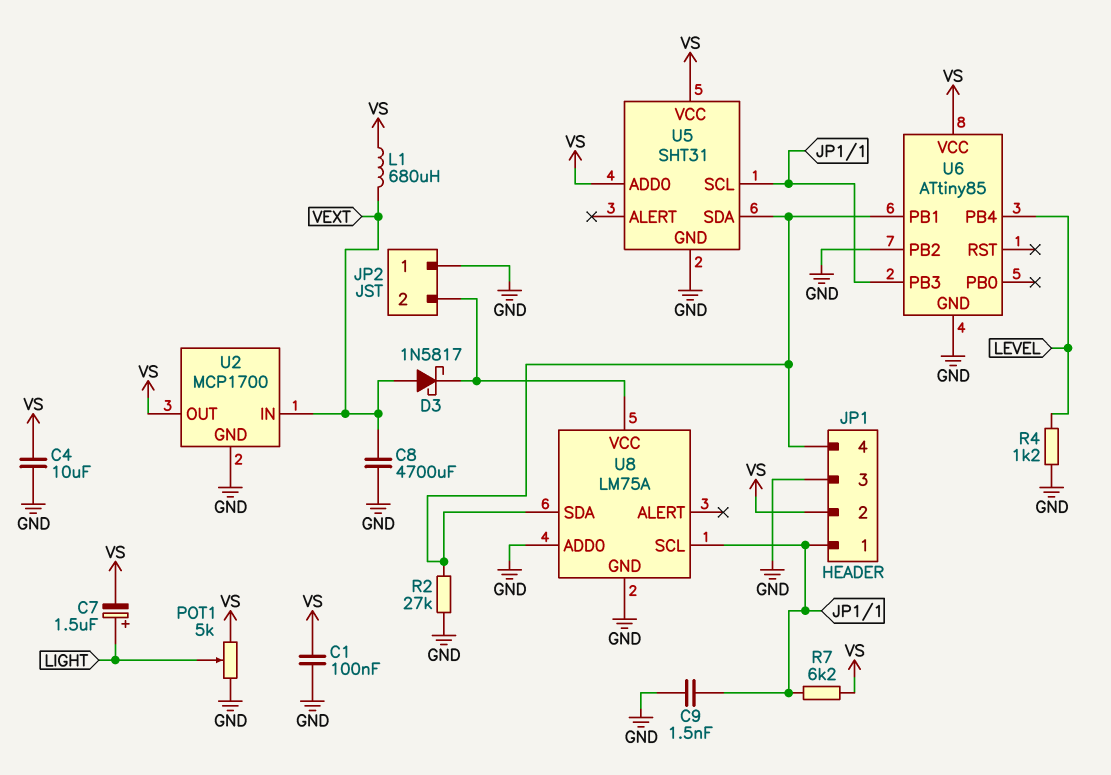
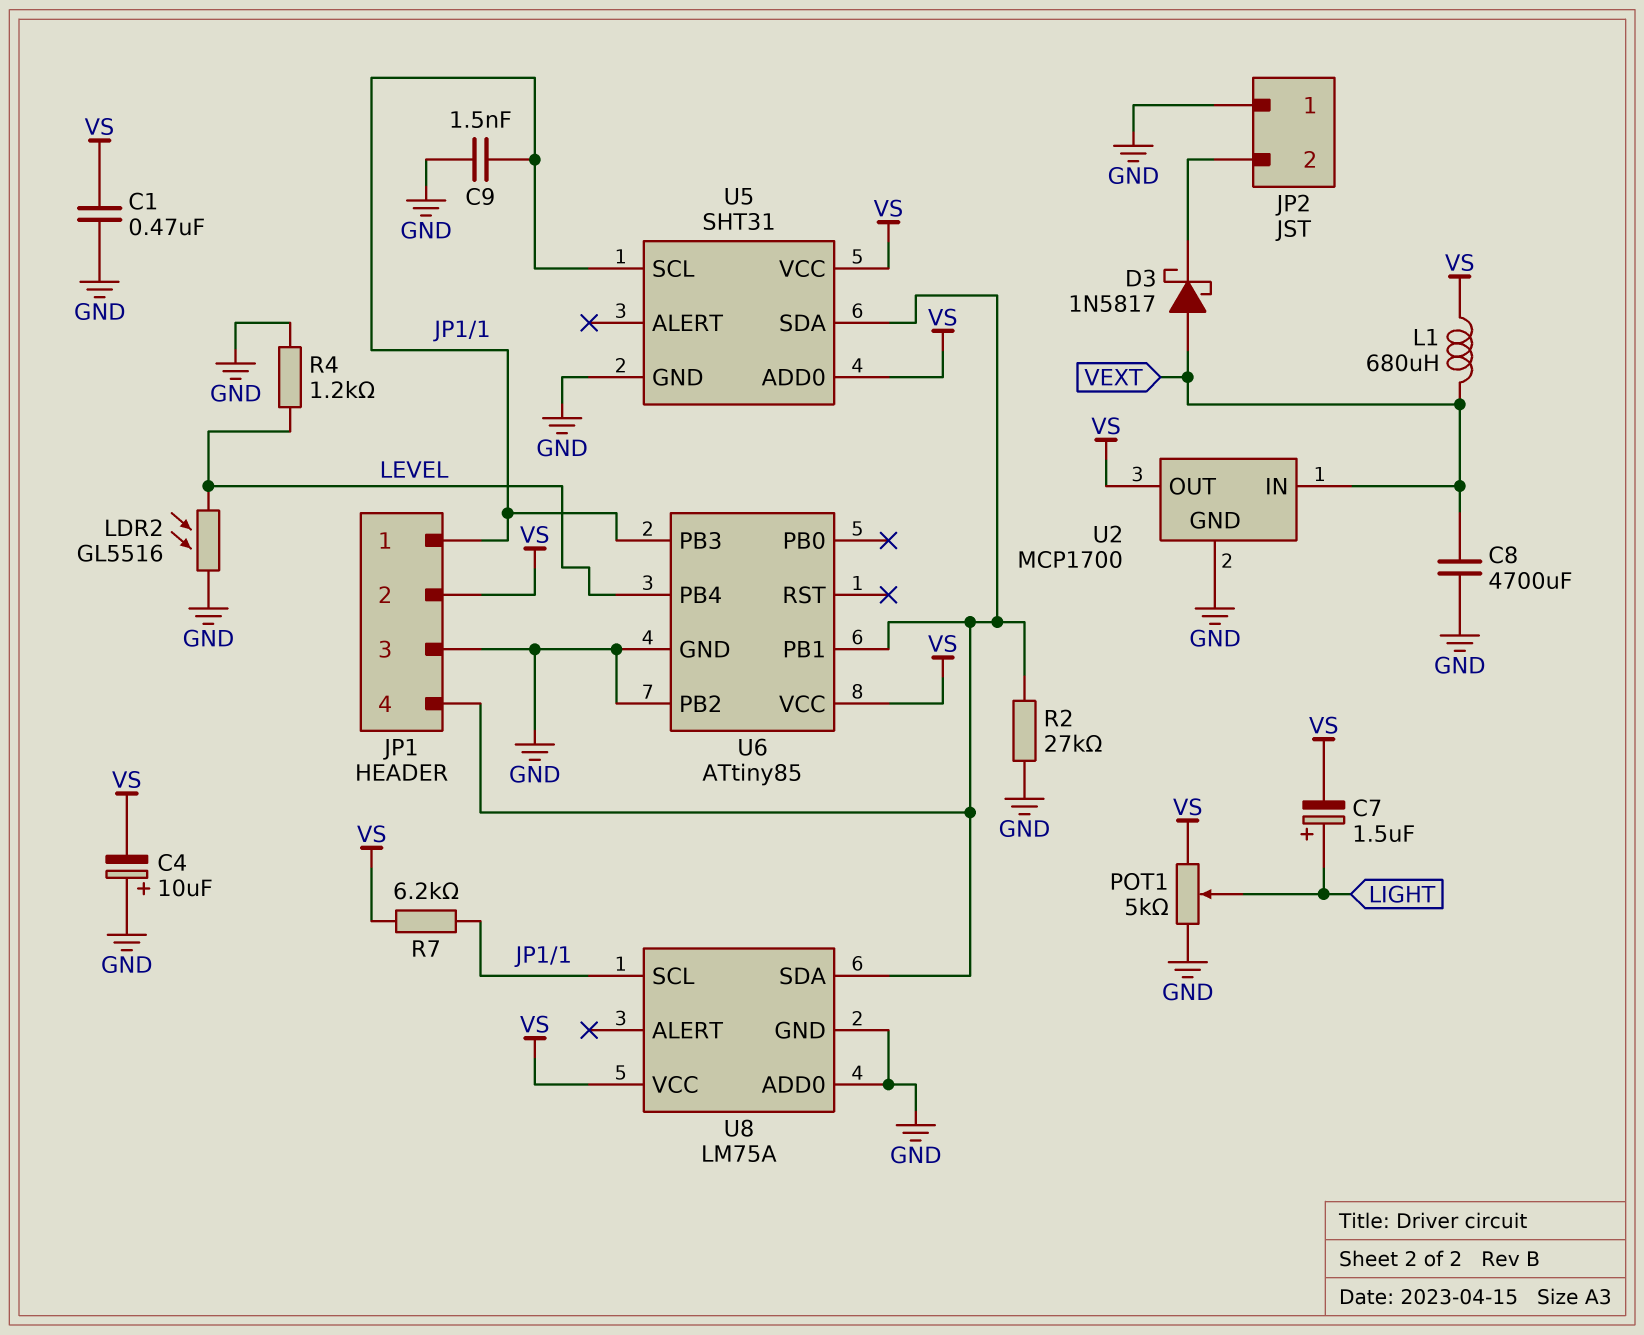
C1: 100nF (GND, VS) -> 470nF (GND, VS)
C4: 10uF (GND, VS) -> 10uF (plus GND, minus VS)
LDR2: none -> GL5516 (GND, LEVEL)
U8 pin VCC: JP2/2 -> VS

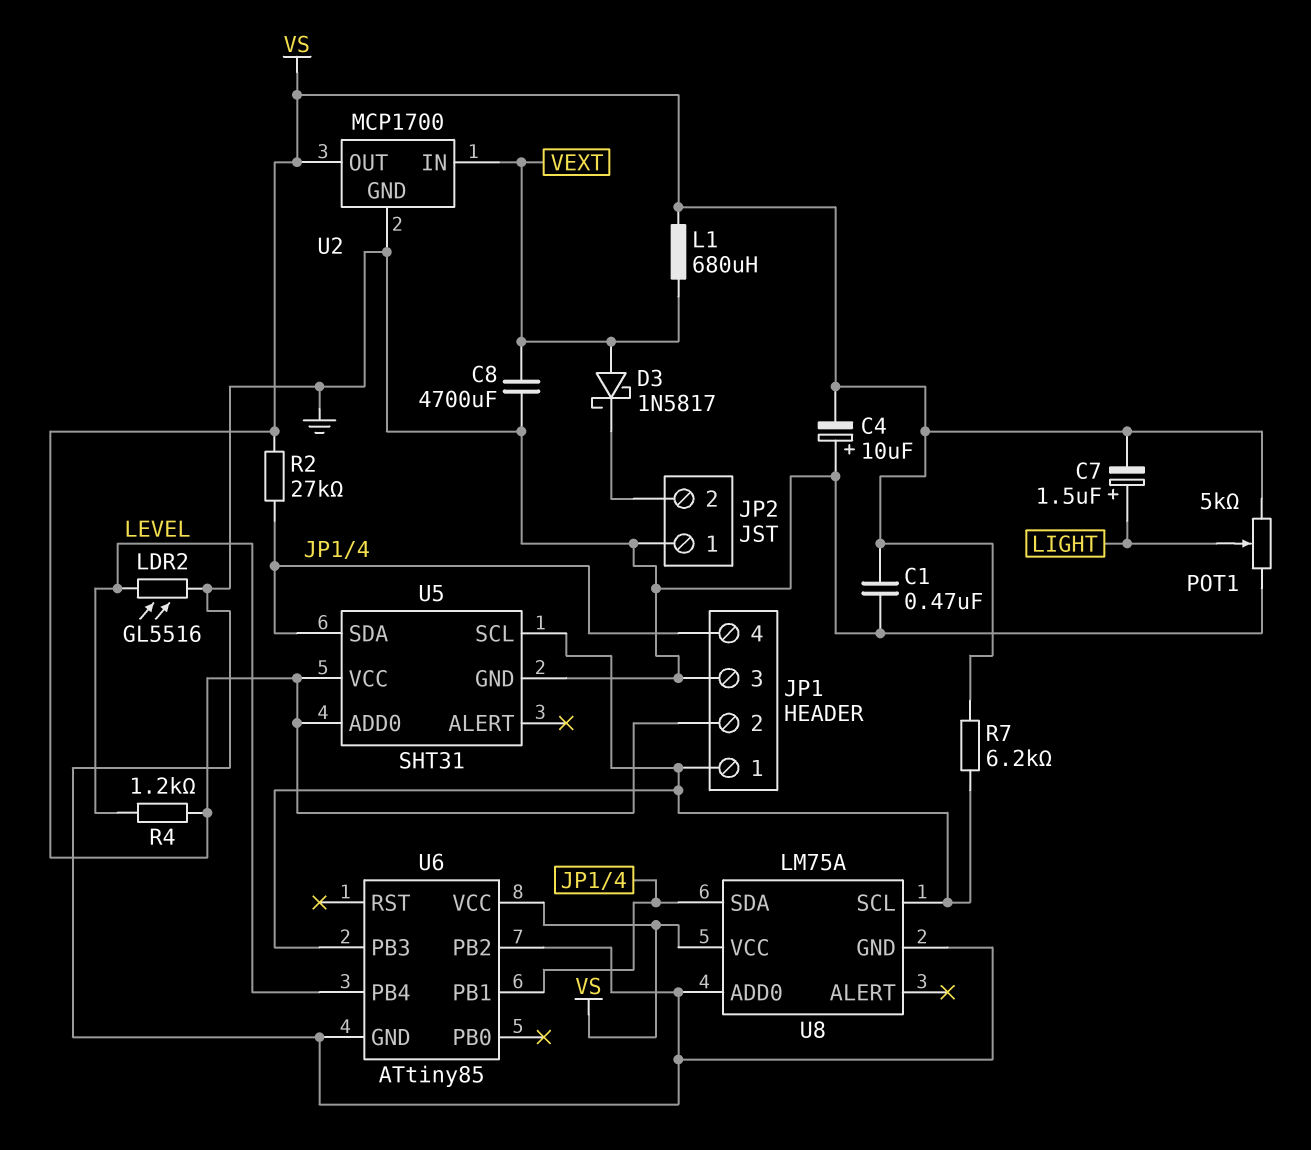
C9: 1.5nF (GND, JP1/1) -> none
R2: 27k (GND, JP1/4) -> 27k (JP1/4, VS)
R4: 1.2k (GND, LEVEL) -> 1.2k (LEVEL, VS)

